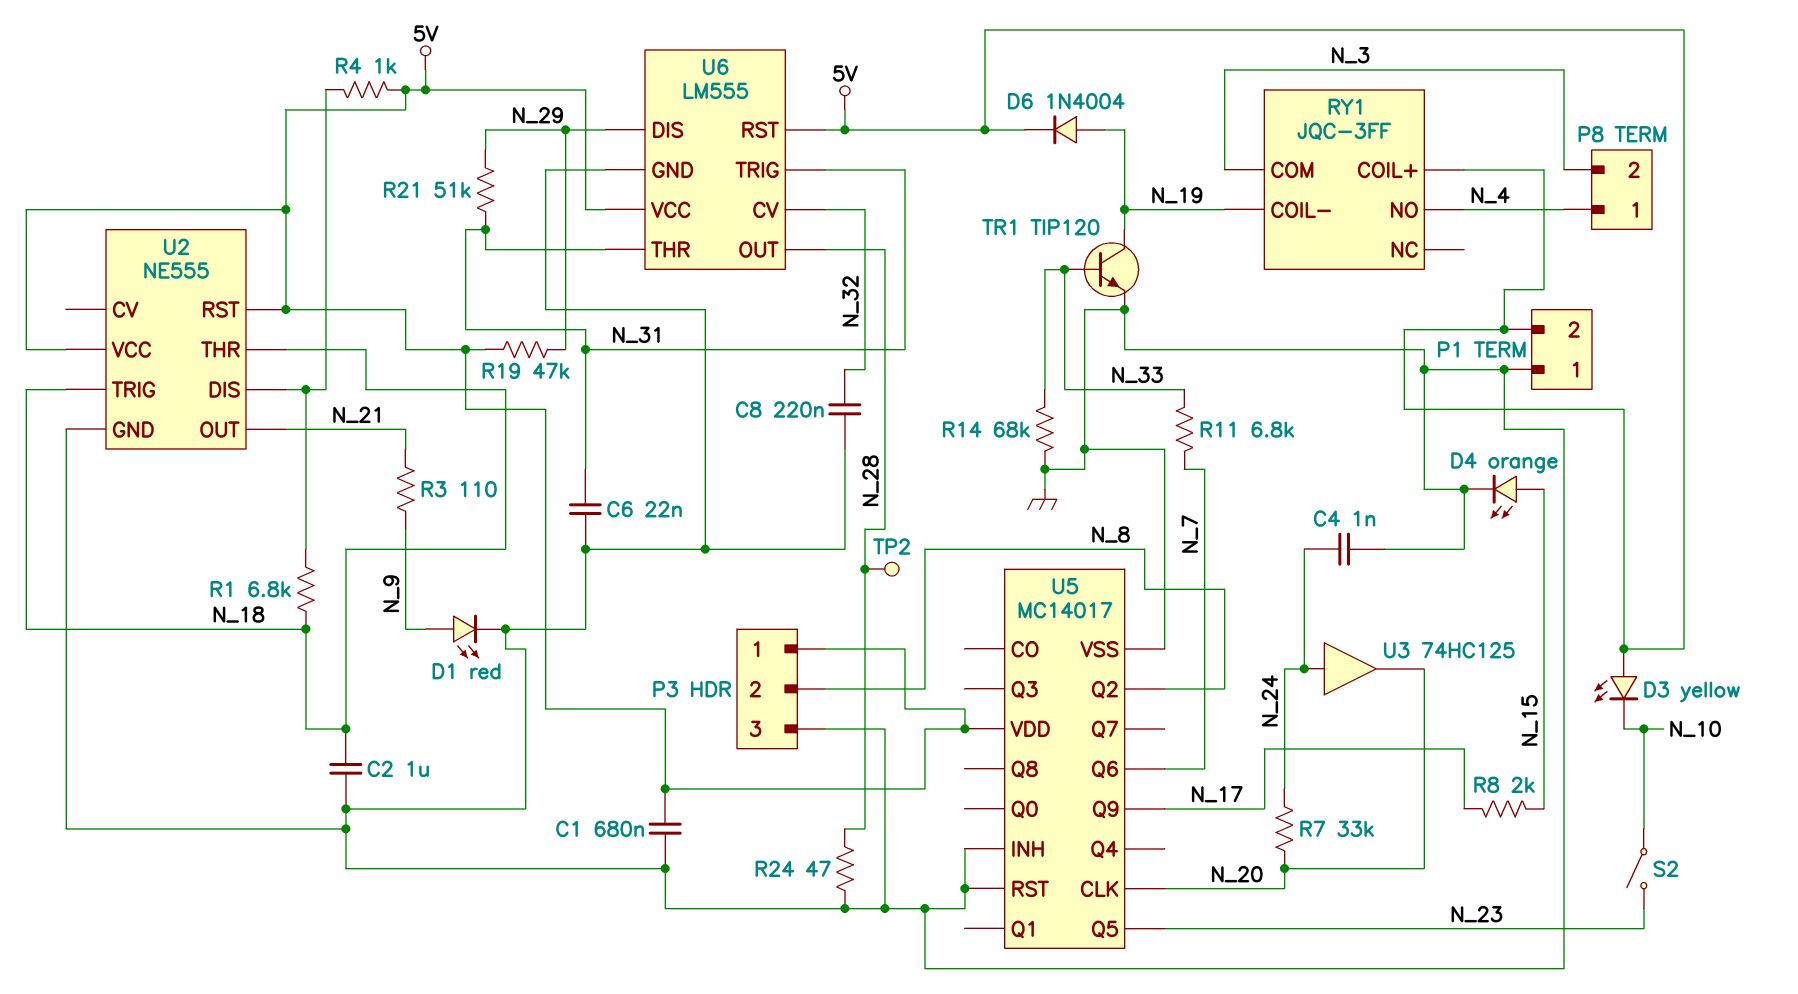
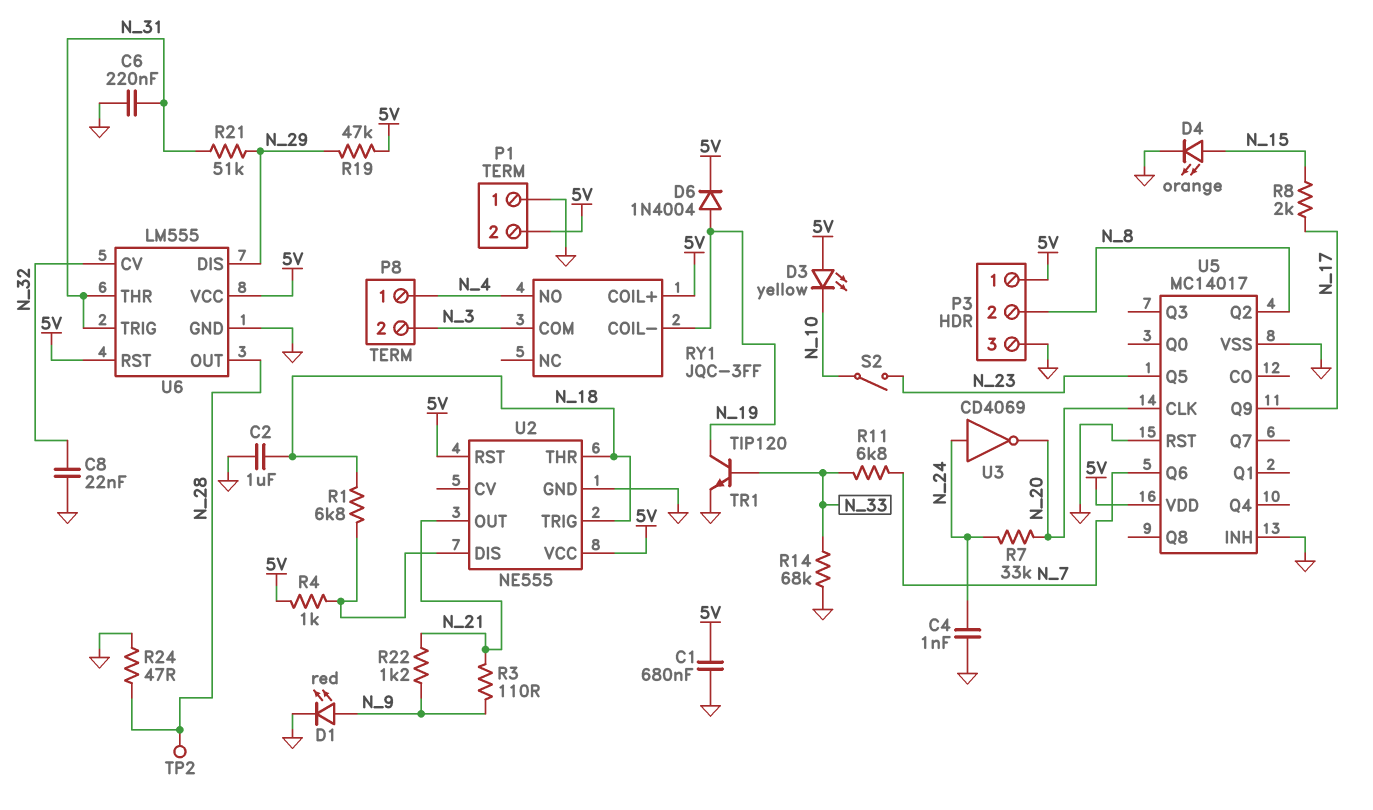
C6: 22nF (GND, N_31) -> 220nF (GND, N_31)
C8: 220nF (GND, N_32) -> 22nF (GND, N_32)
R22: none -> 1.2k (N_9, N_21)
U3: buffer 74HC125 (in N_24, out N_20) -> NOT CD4069 (in N_24, out N_20)

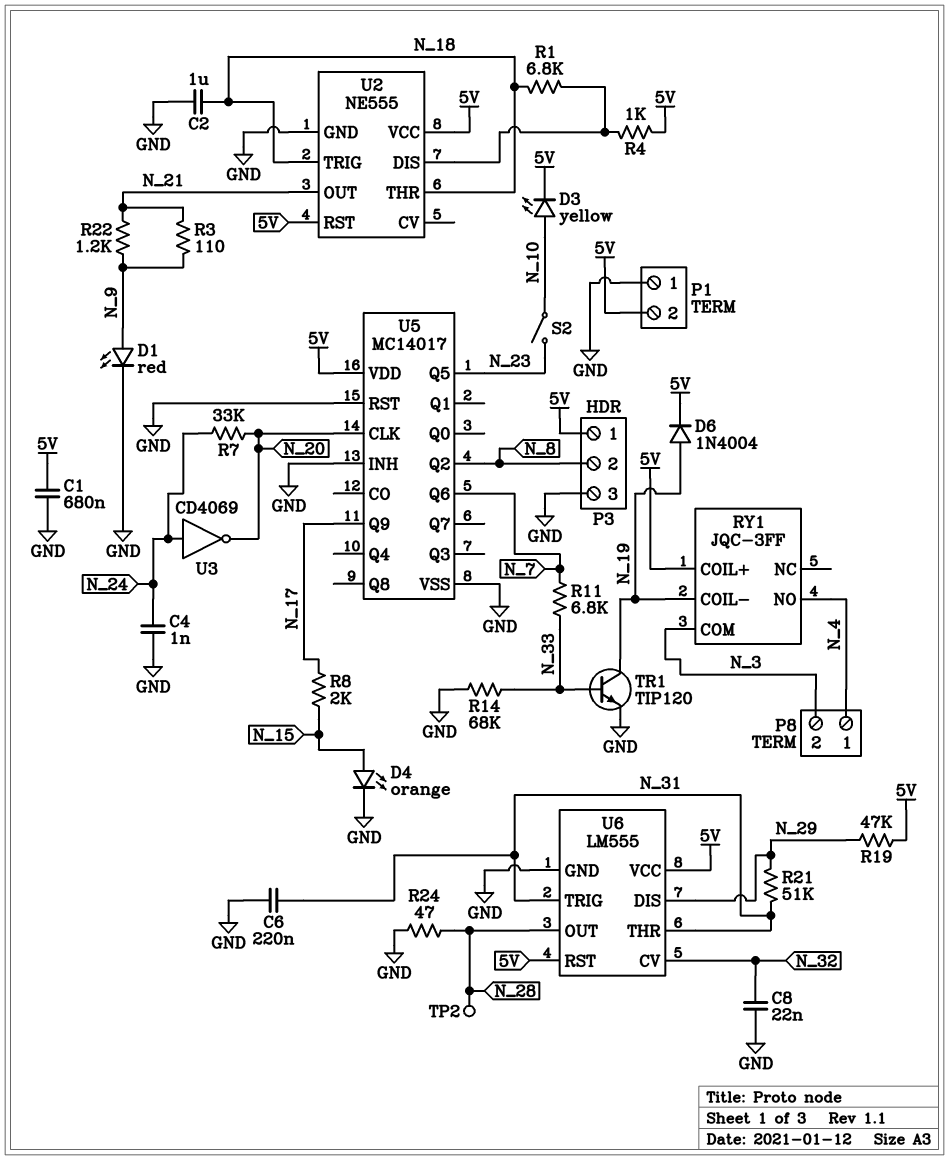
D3: LED yellow (A 5V, K N_10) -> LED yellow (A N_10, K 5V)

